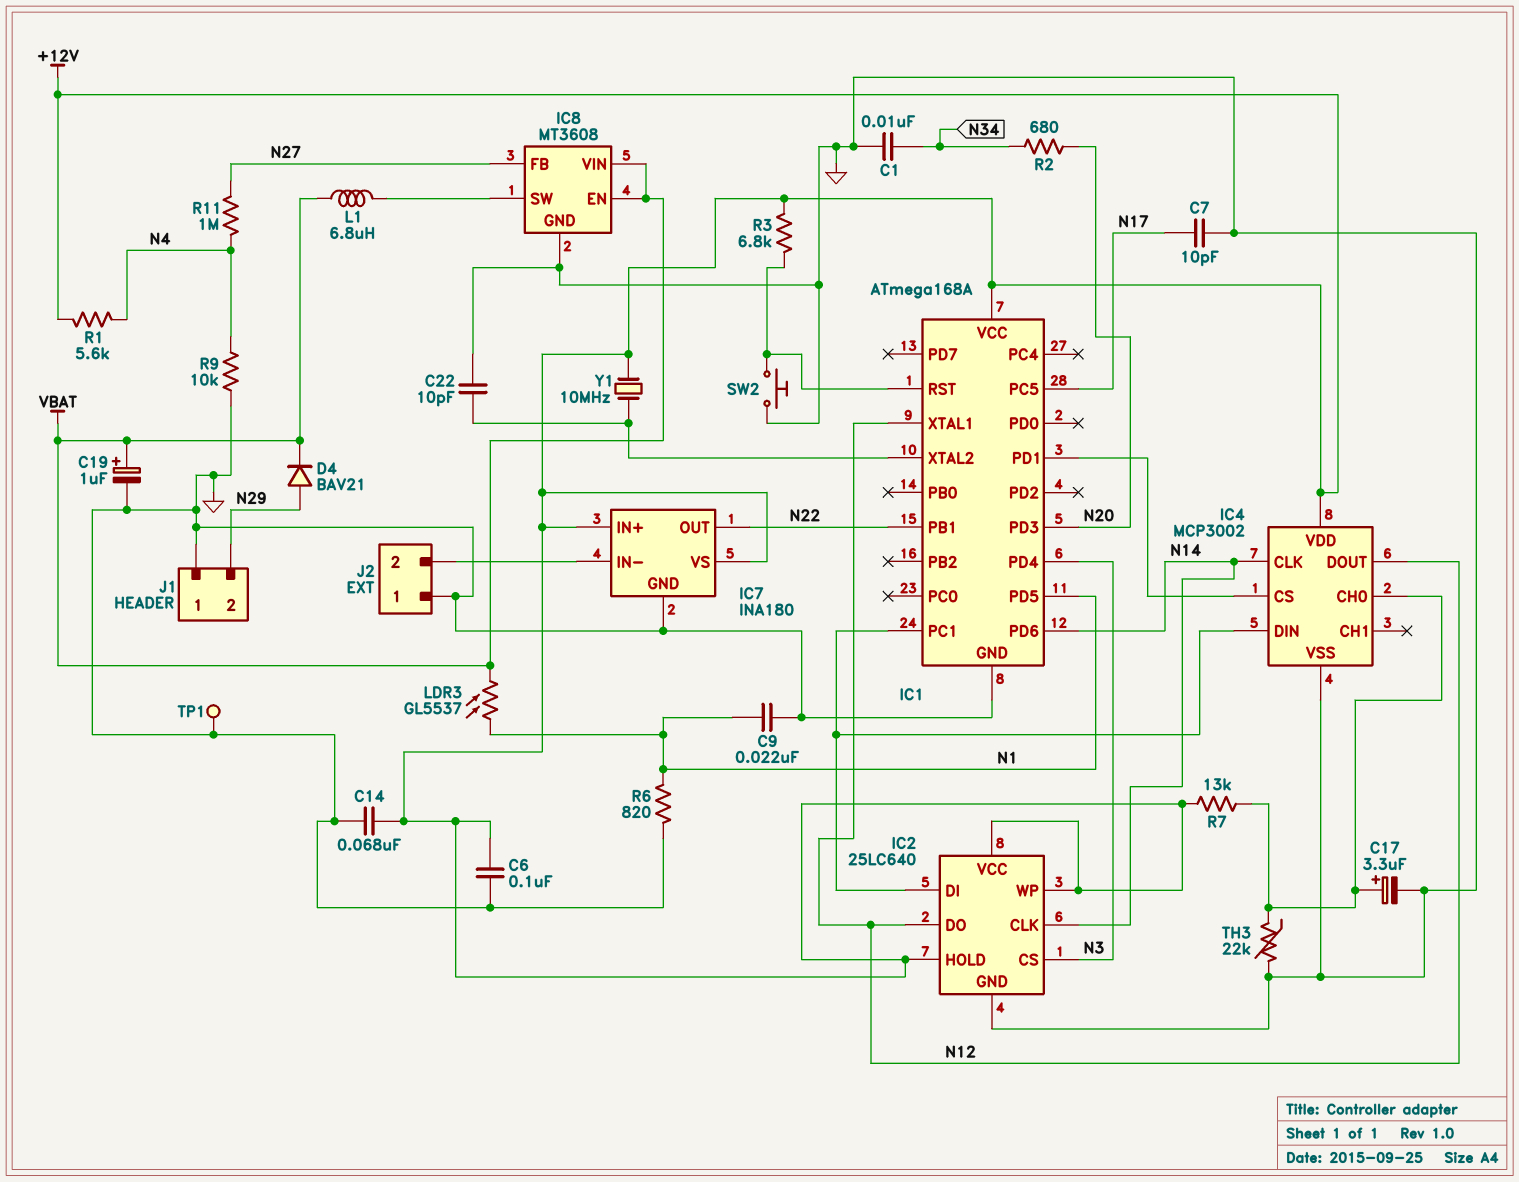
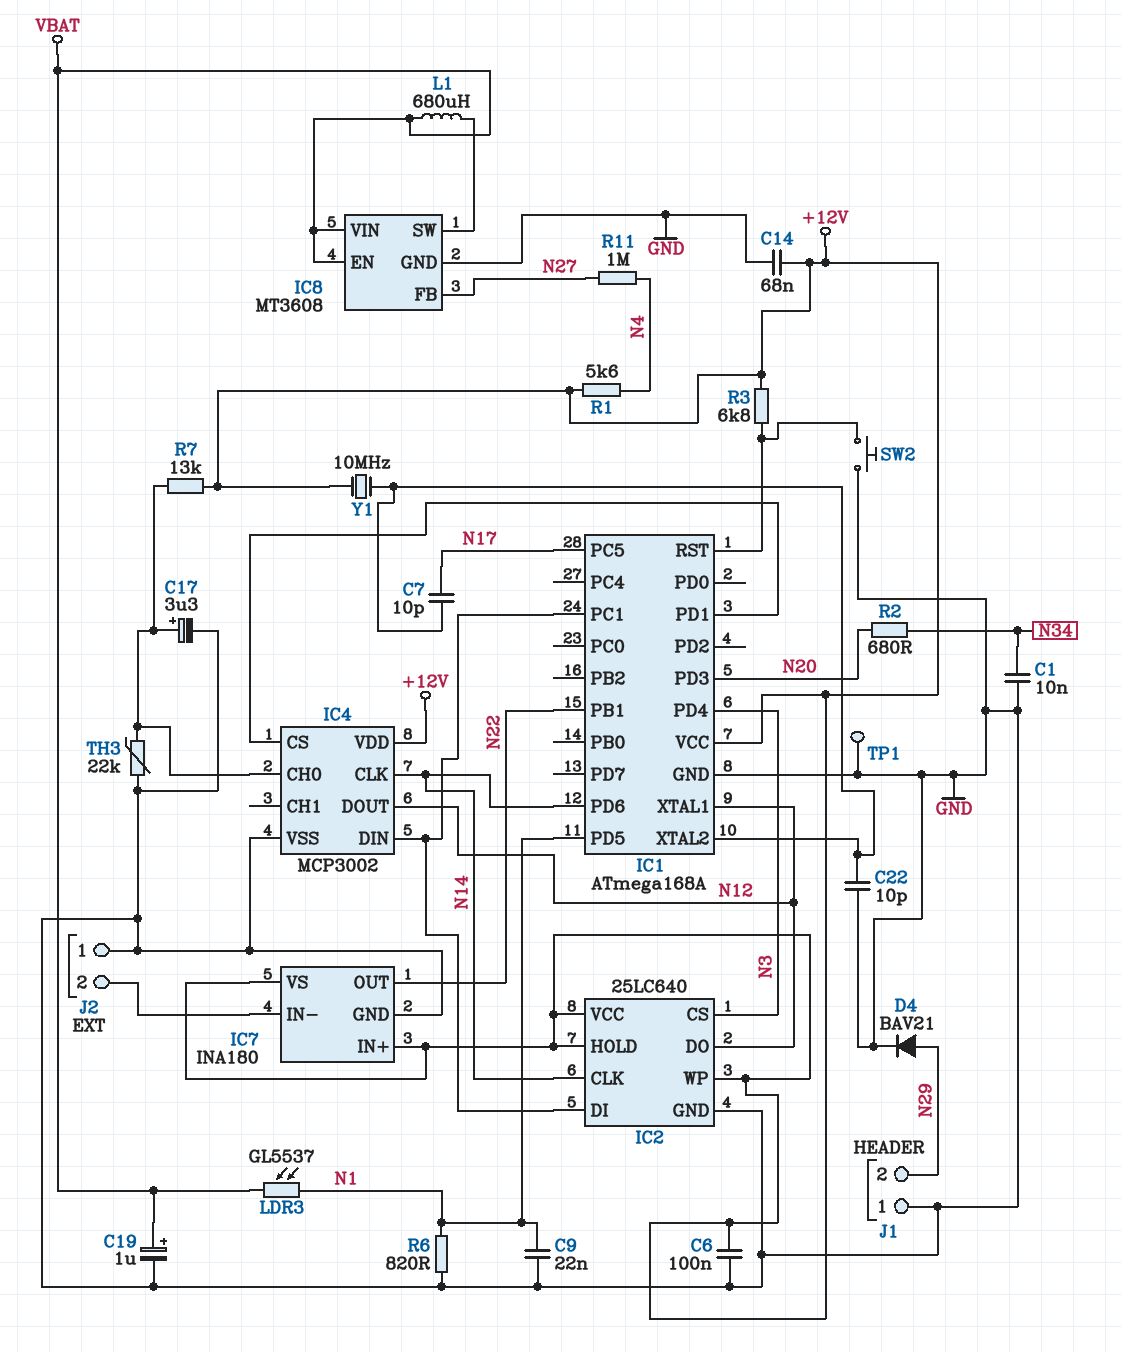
C7: 10pF (GND, N17) -> 10pF (IC1/XTAL2, N17)
D4: diode BAV21 (A N29, K VBAT) -> diode BAV21 (A N29, K GND)
L1: 6.8uH (IC8/SW, VBAT) -> 680uH (IC8/SW, VBAT)
R9: 10k (GND, N4) -> none

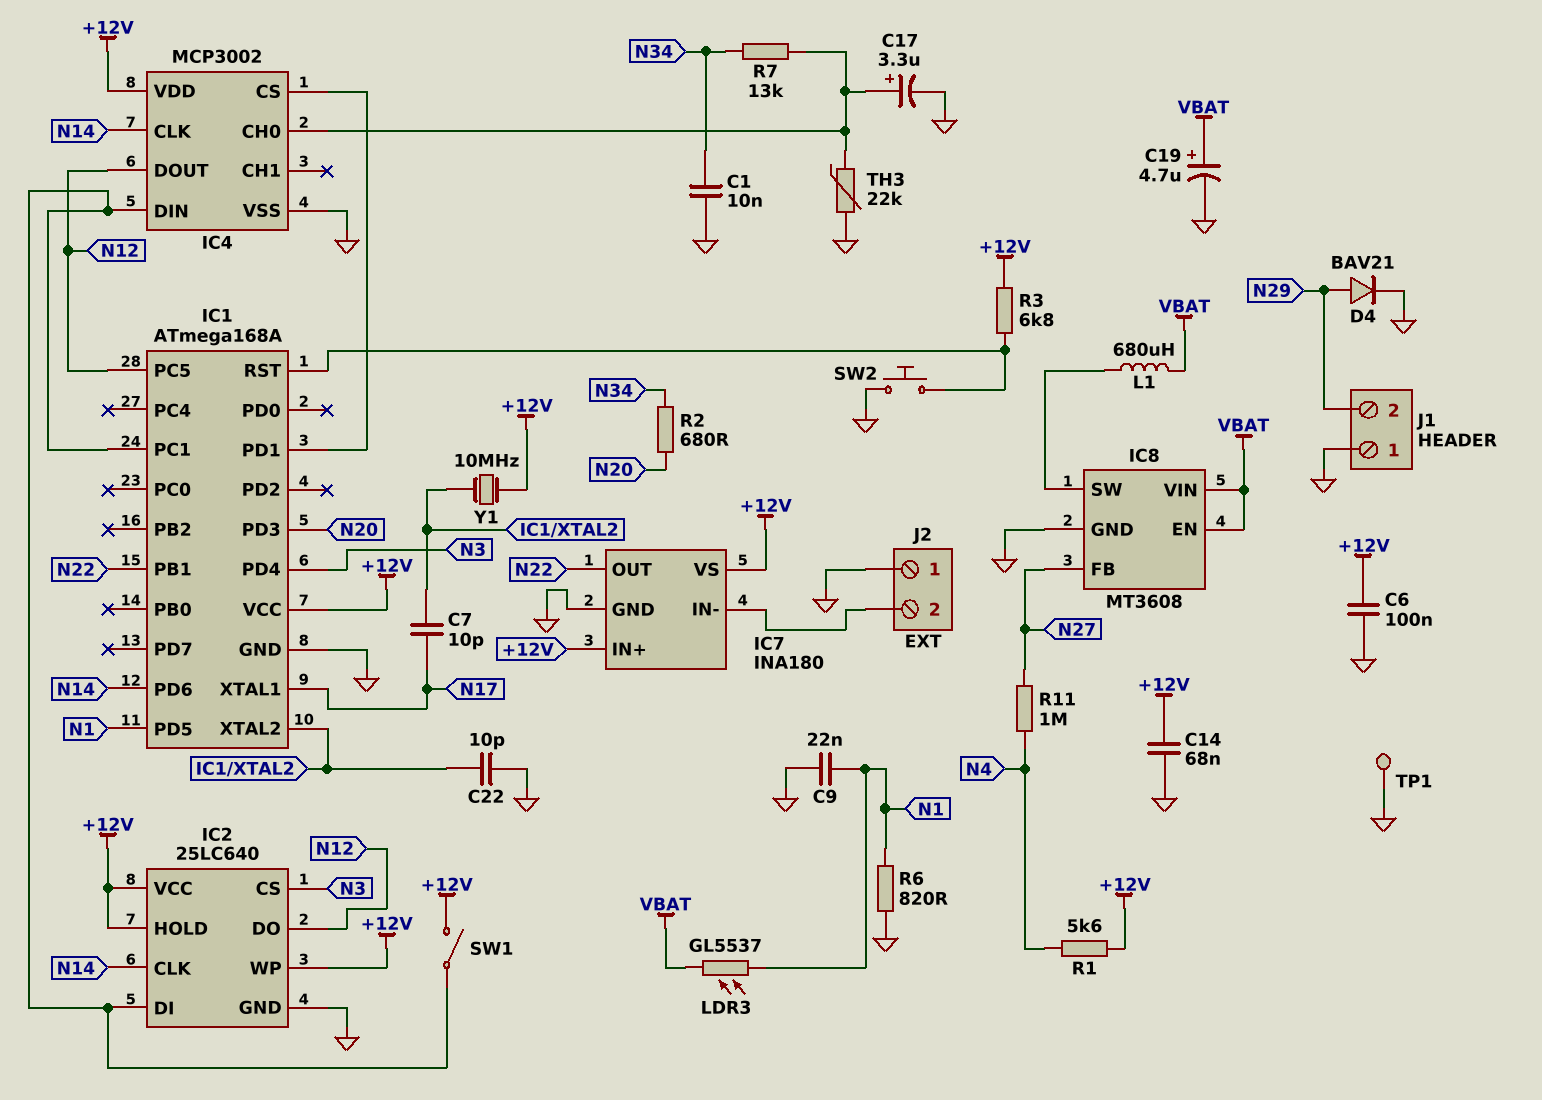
C19: 1uF (plus VBAT, minus GND) -> 4.7uF (plus VBAT, minus GND)
IC1 pin PC5: N17 -> N12
IC1 pin XTAL1: N12 -> N17
R7: 13k (+12V, IC4/CH0) -> 13k (IC4/CH0, N34)
SW1: none -> switch (+12V, IC1/PC1)

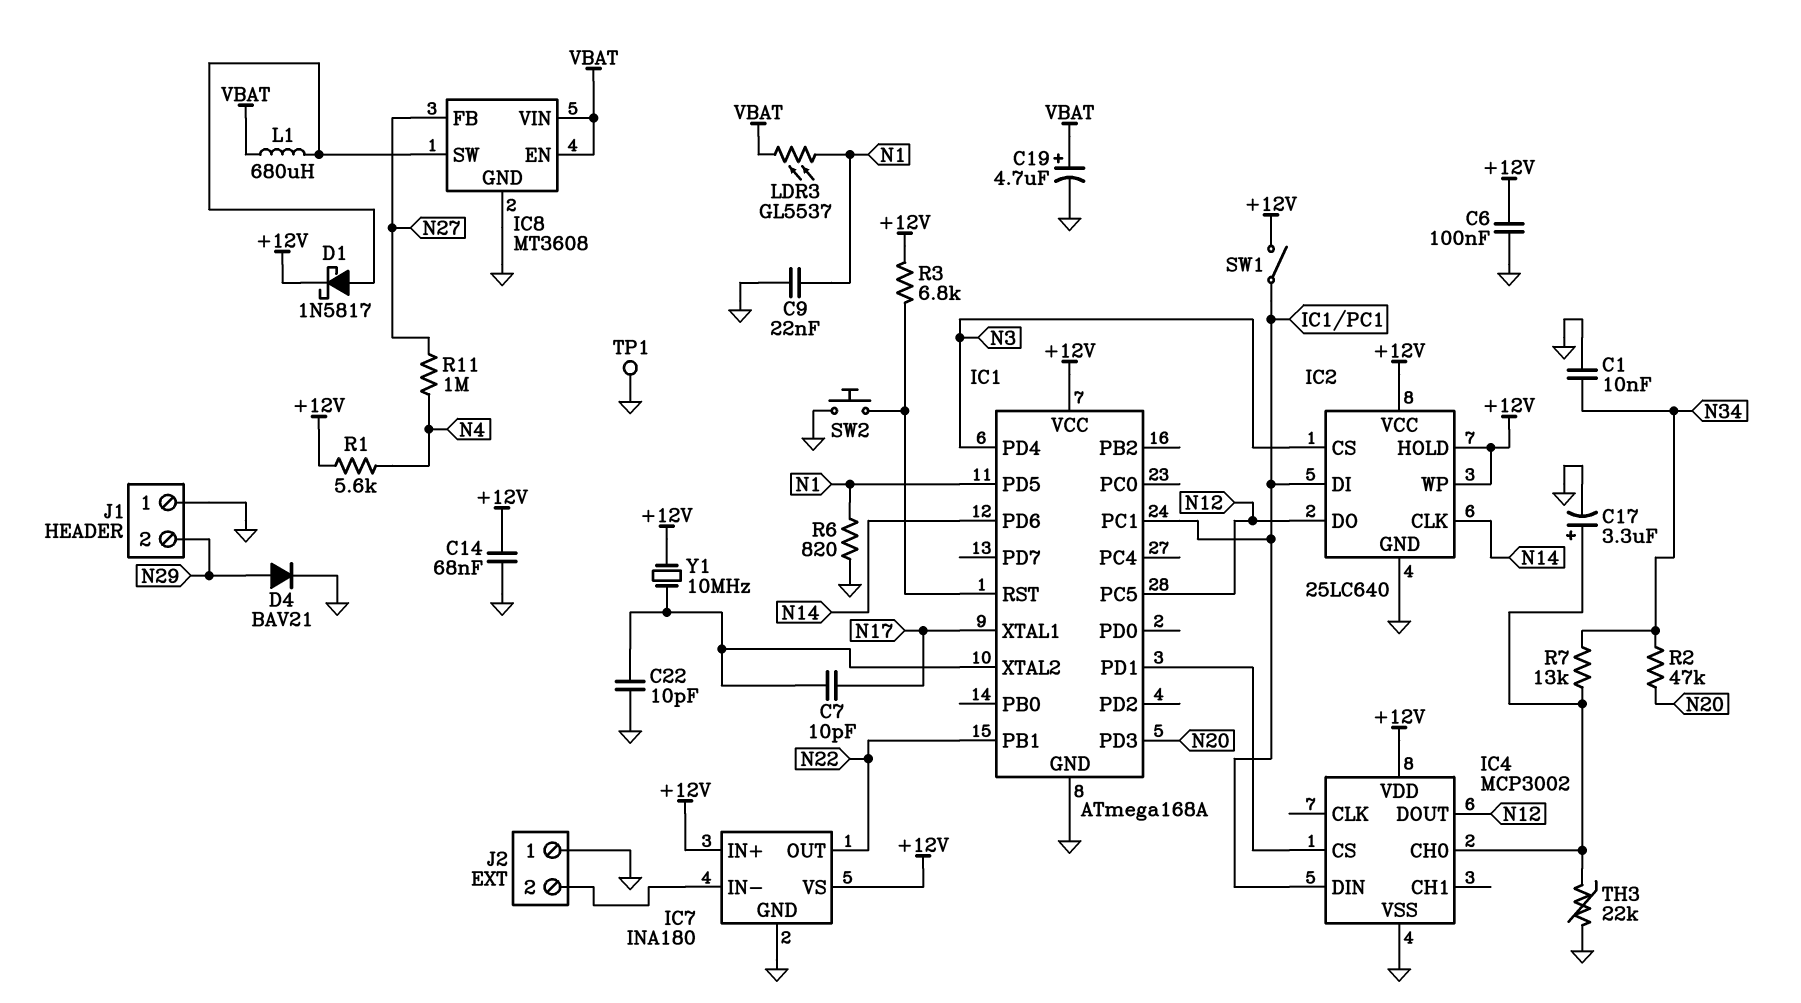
D1: none -> schottky 1N5817 (A IC8/SW, K +12V)
IC4 pin CLK: N14 -> none
R2: 680 (N20, N34) -> 47k (N20, N34)

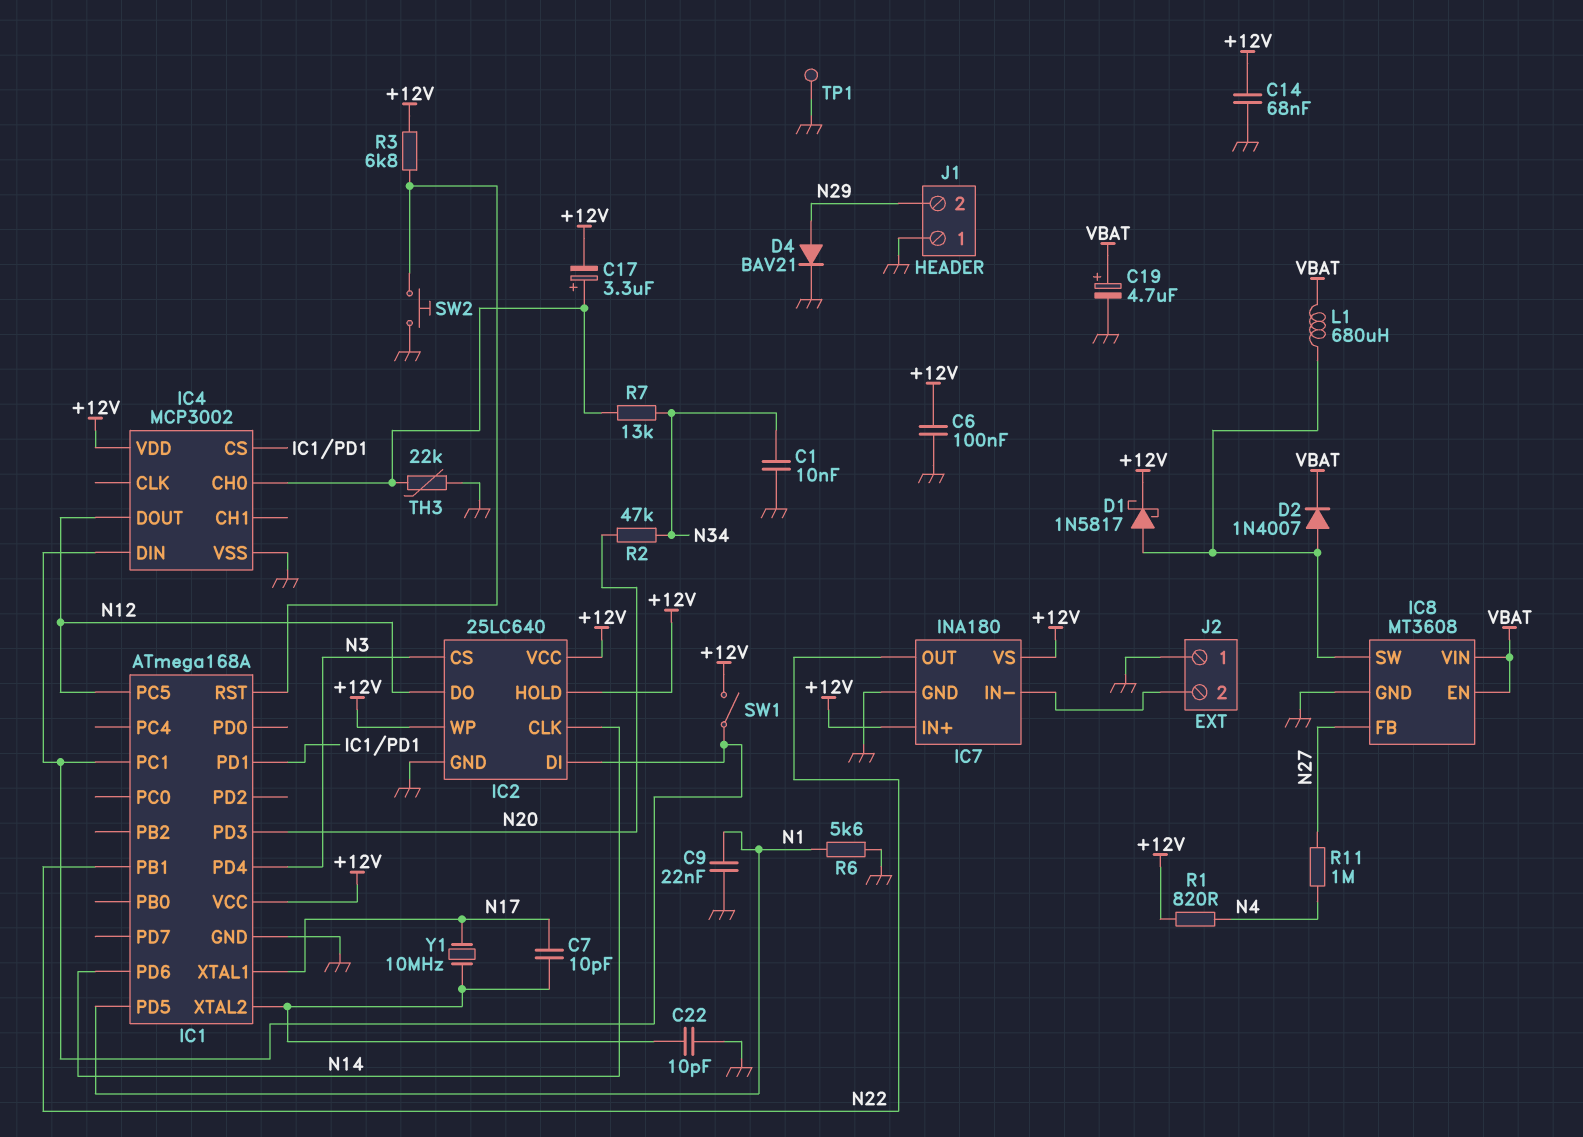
C17: 3.3uF (plus IC4/CH0, minus GND) -> 3.3uF (plus IC4/CH0, minus +12V)
D2: none -> diode 1N4007 (A IC8/SW, K VBAT)
LDR3: GL5537 (N1, VBAT) -> none
R1: 5.6k (+12V, N4) -> 820 (+12V, N4)
R6: 820 (GND, N1) -> 5.6k (GND, N1)
Y1: 10MHz (+12V, IC1/XTAL2) -> 10MHz (IC1/XTAL2, N17)

